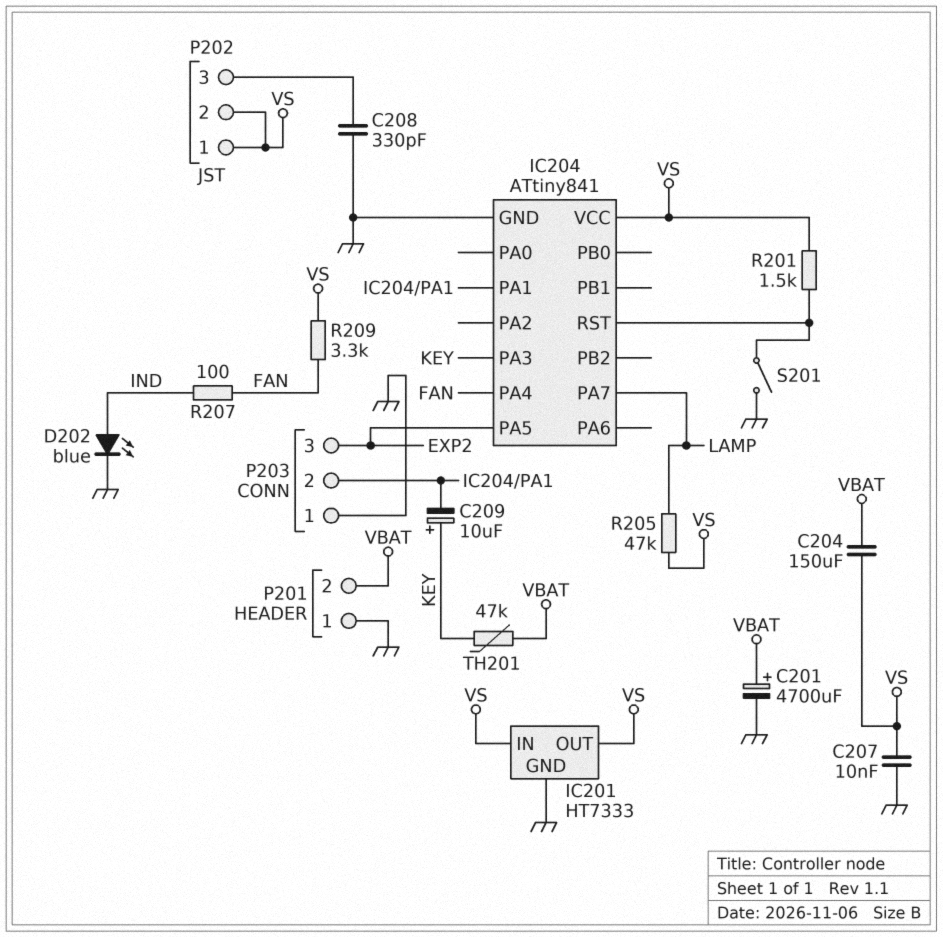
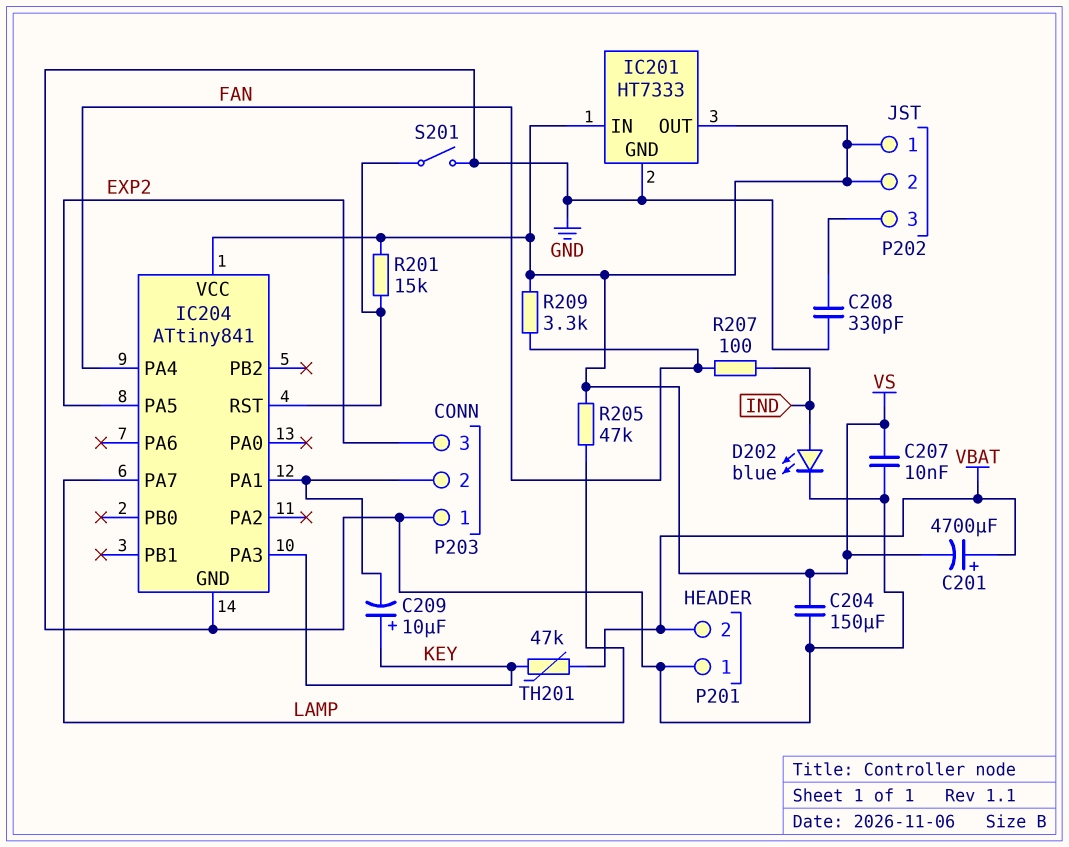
C201: 4700uF (plus VBAT, minus GND) -> 4700uF (plus VBAT, minus VS)
C204: 150uF (VBAT, VS) -> 150uF (GND, VS)
R201: 1.5k (IC204/RST, VS) -> 15k (IC204/RST, VS)

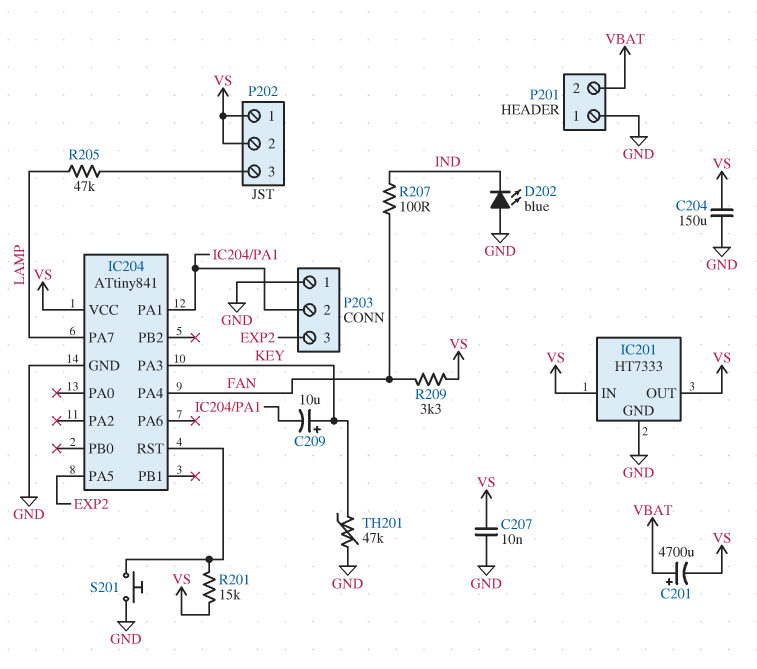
C208: 330pF (GND, P202/3) -> none
D202: LED blue (A IND, K GND) -> LED blue (A GND, K IND)
R205: 47k (LAMP, VS) -> 47k (LAMP, P202/3)
S201: switch (GND, IC204/RST) -> button (GND, IC204/RST)
TH201: 47k (KEY, VBAT) -> 47k (GND, KEY)

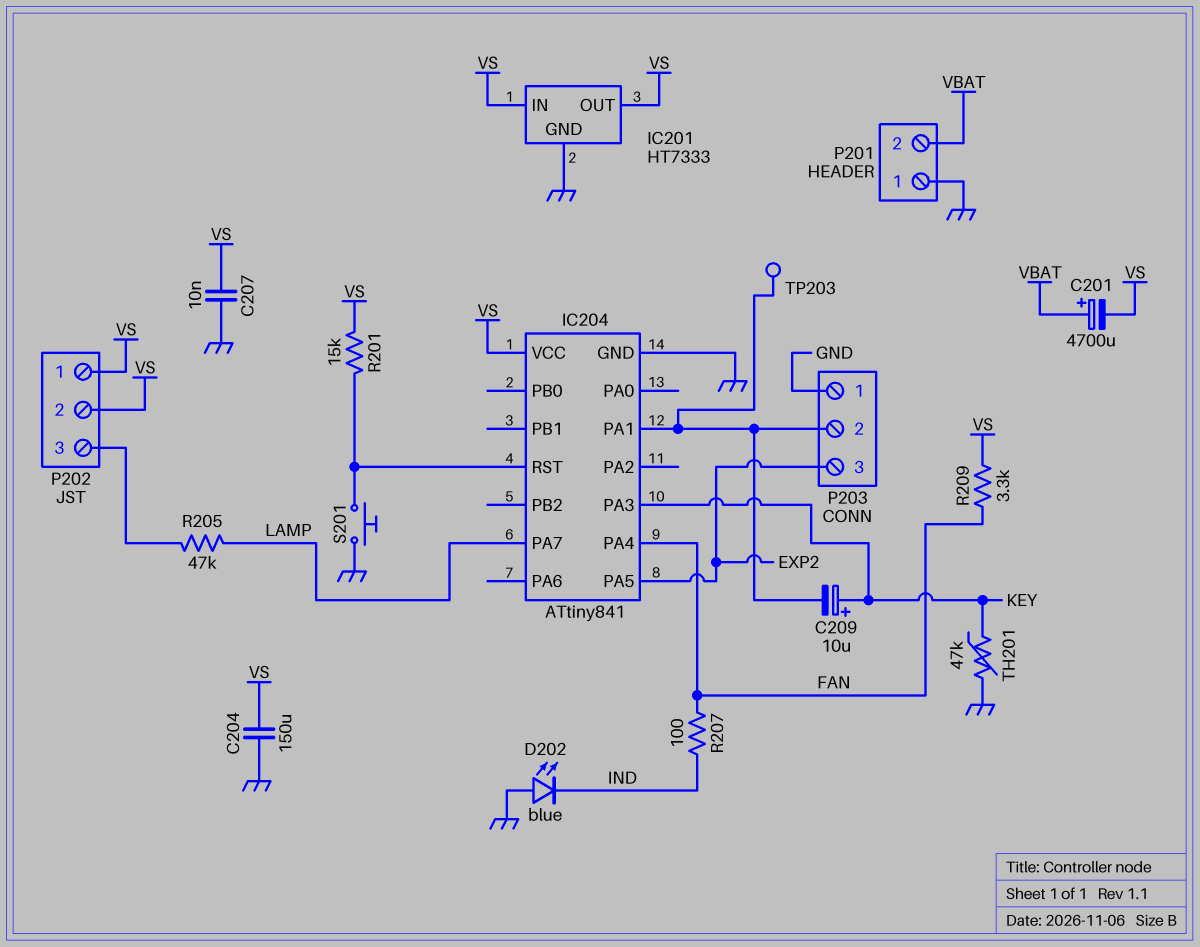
TP203: none -> test point (IC204/PA1)

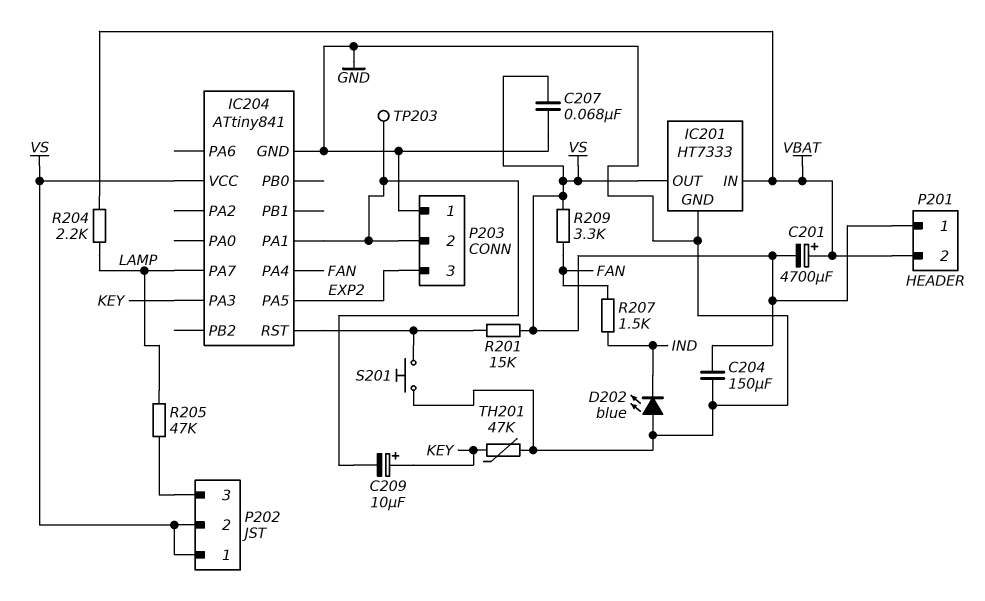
C207: 10nF (GND, VS) -> 68nF (GND, VS)
IC201 pin IN: VS -> VBAT
P201 pin 1: GND -> VS
R204: none -> 2.2k (LAMP, VBAT)
R207: 100 (FAN, IND) -> 1.5k (FAN, IND)

